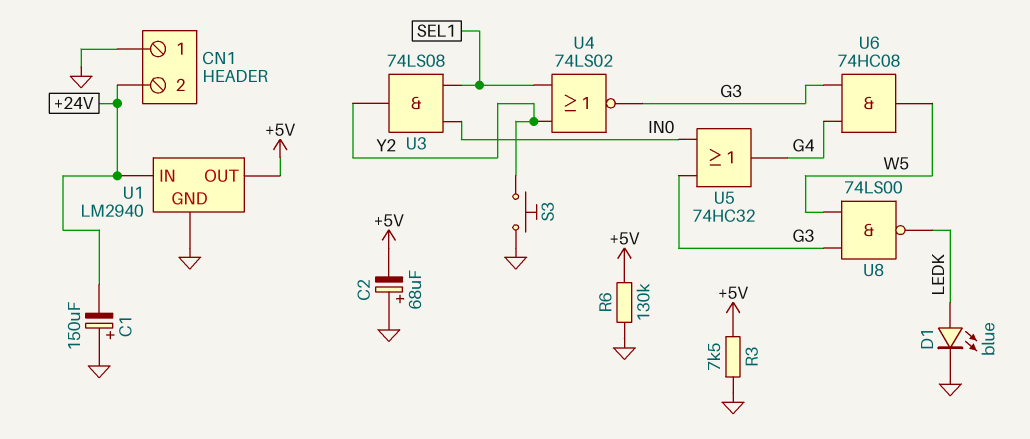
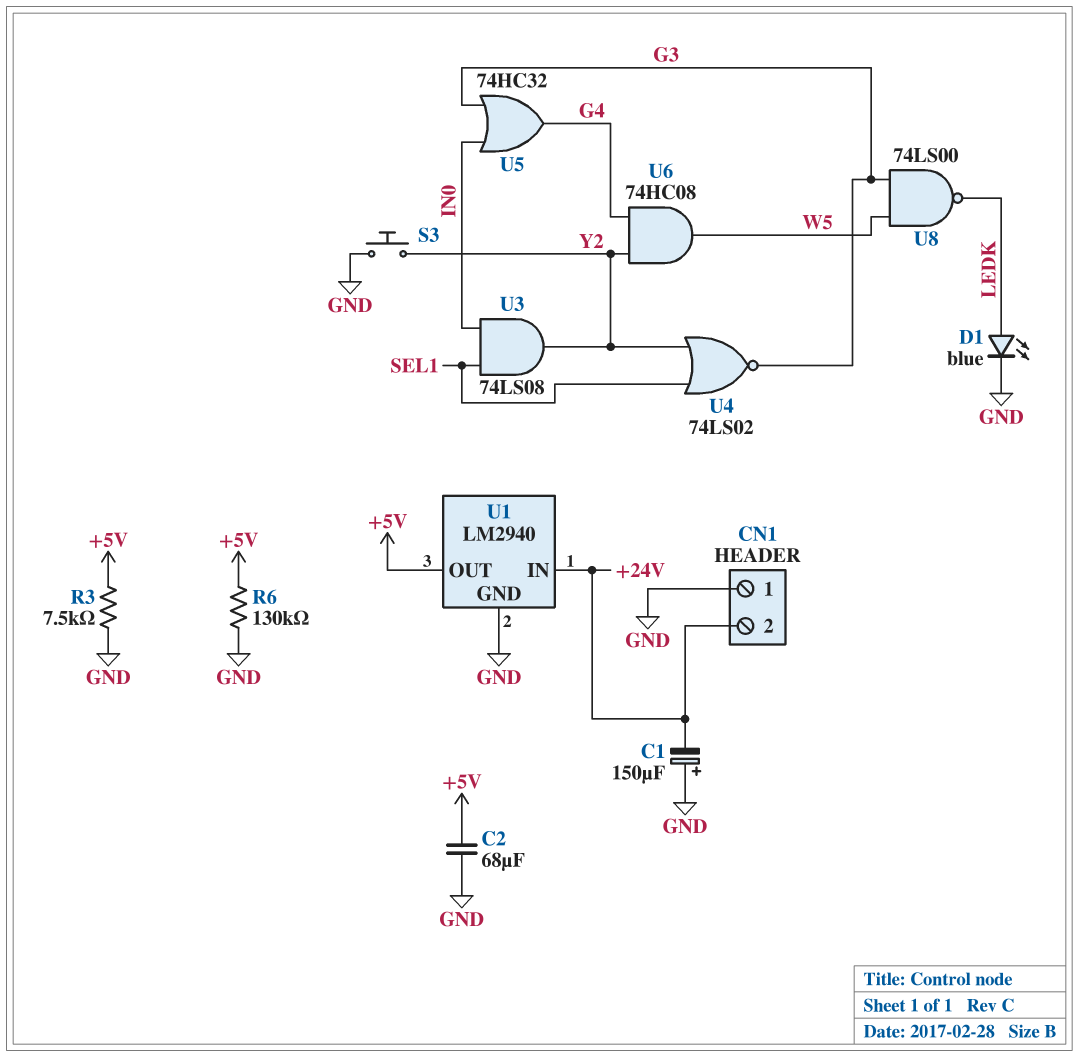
C2: 68uF (plus GND, minus +5V) -> 68uF (+5V, GND)
U6: AND 74HC08 (in G3, in G4, out W5) -> AND 74HC08 (in G4, in Y2, out W5)

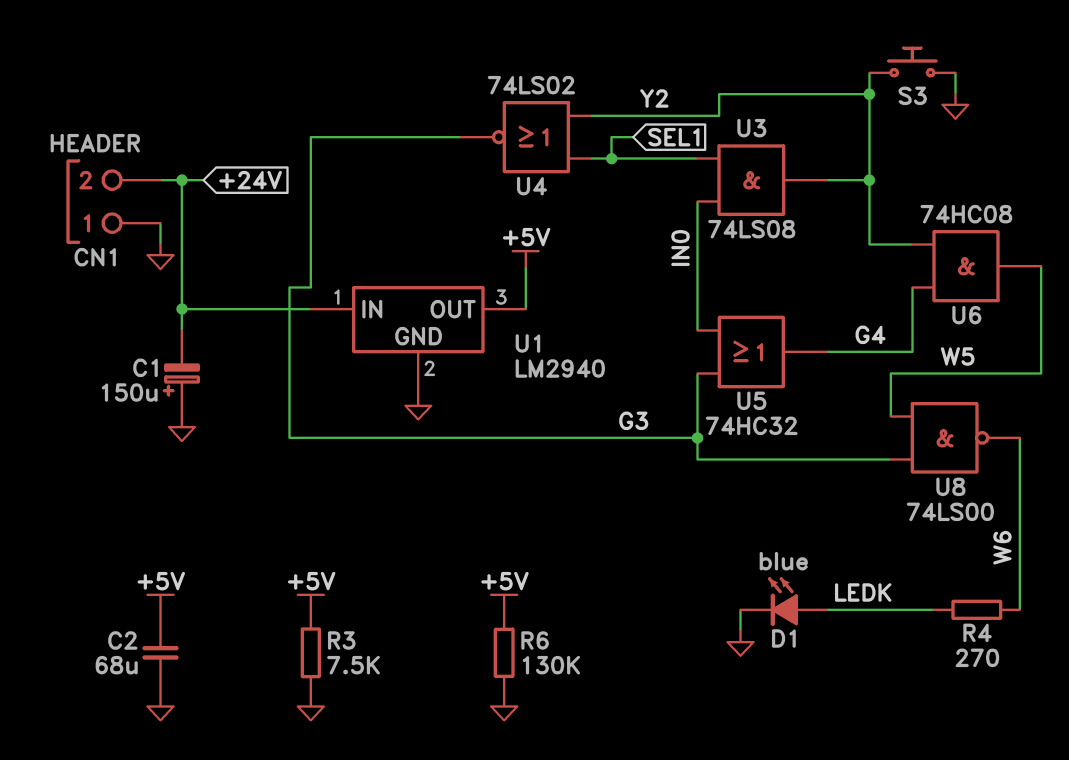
R4: none -> 270 (LEDK, W6)
U8: NAND 74LS00 (in G3, in W5, out LEDK) -> NAND 74LS00 (in G3, in W5, out W6)

